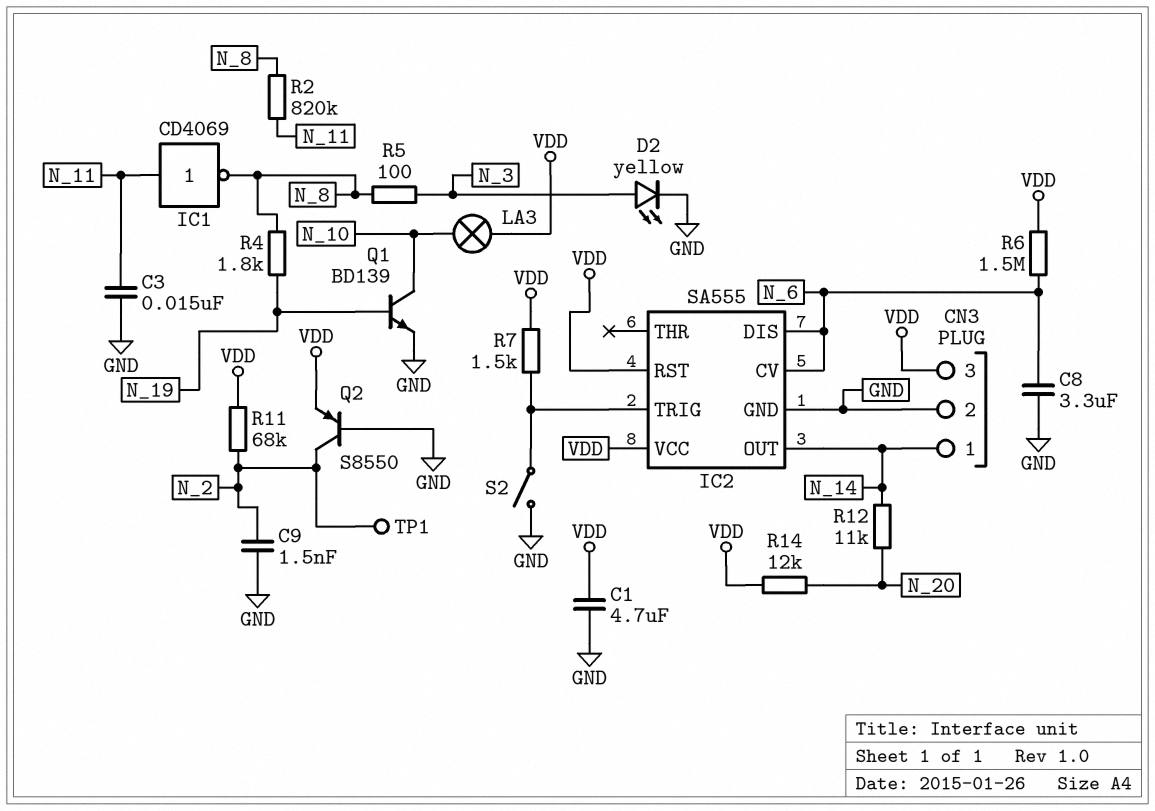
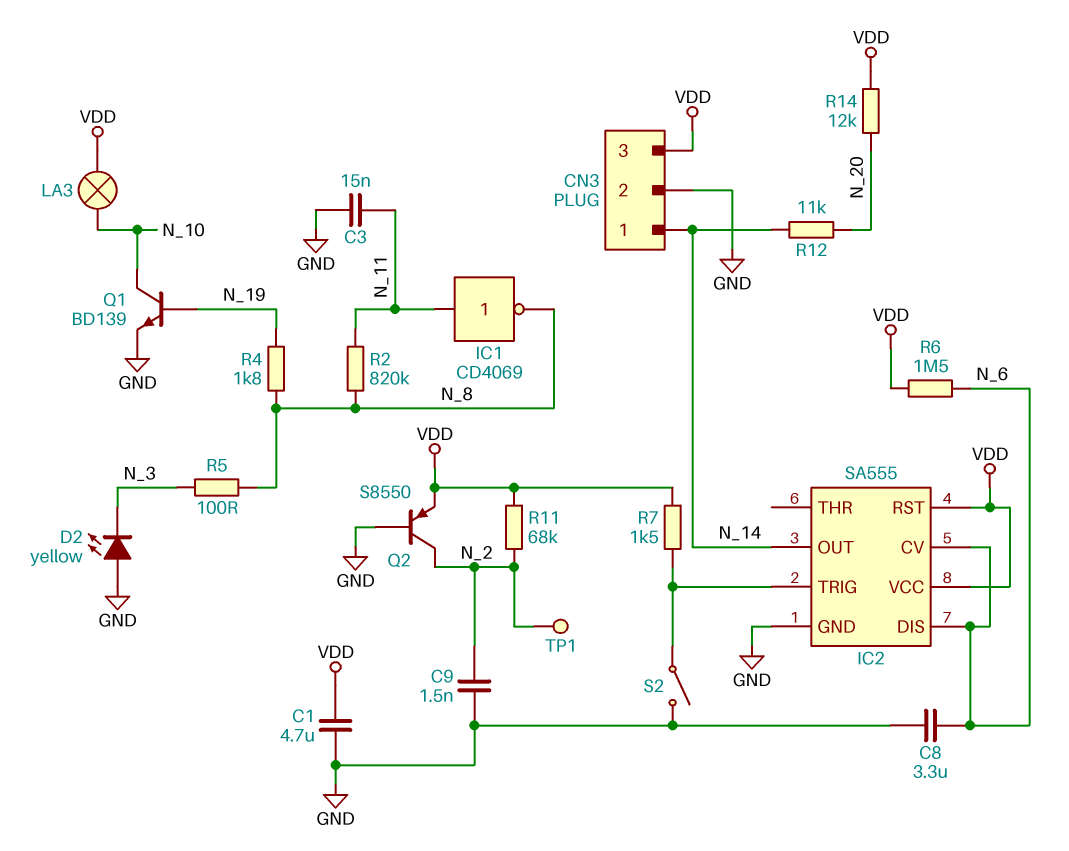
D2: LED yellow (A N_3, K GND) -> LED yellow (A GND, K N_3)

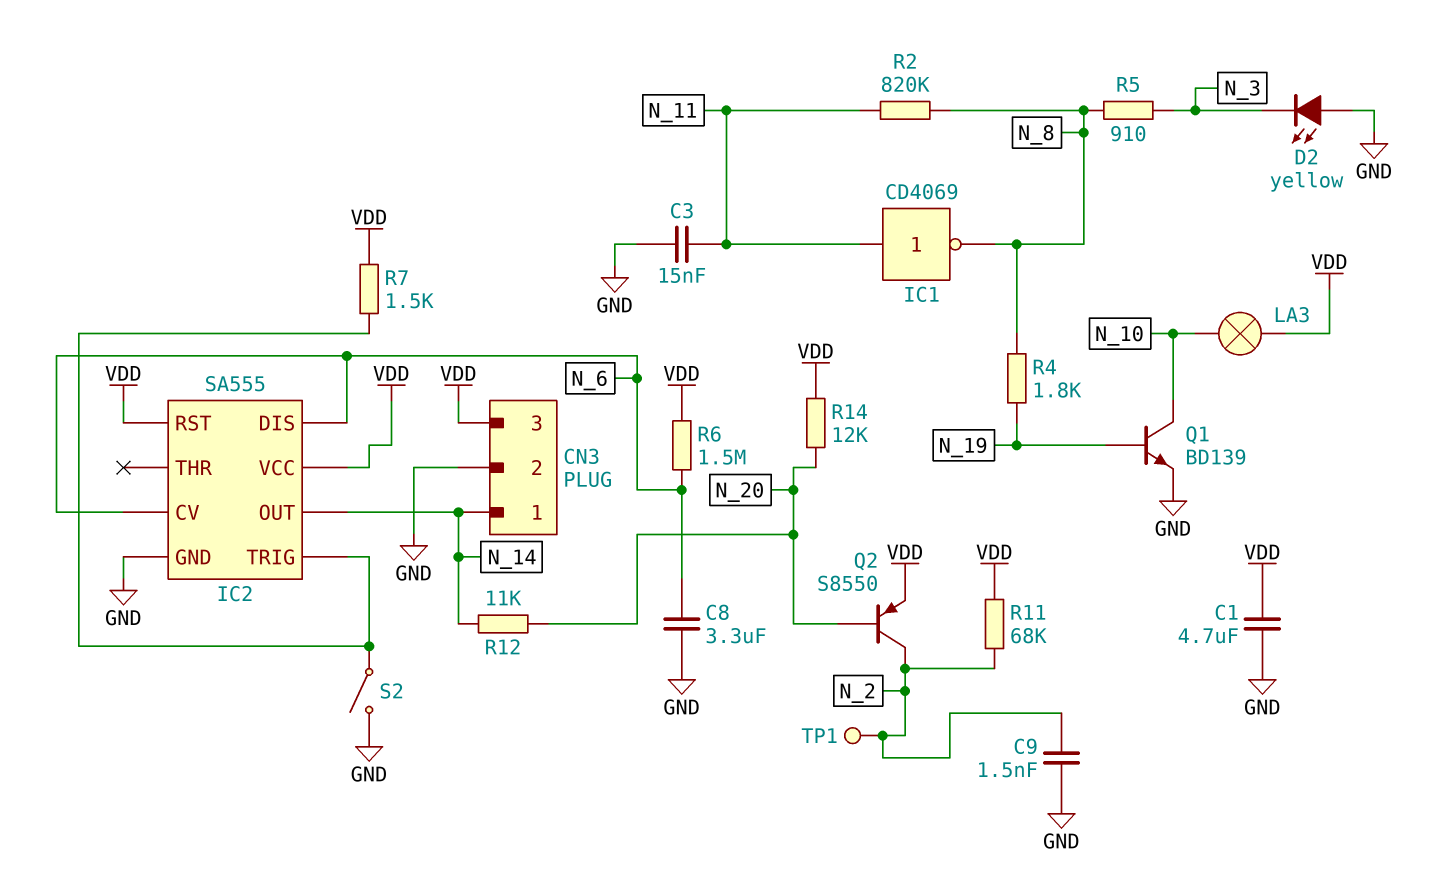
Q2: PNP S8550 (B GND, C N_2, E VDD) -> PNP S8550 (B N_20, C N_2, E VDD)
R5: 100 (N_3, N_8) -> 910 (N_3, N_8)

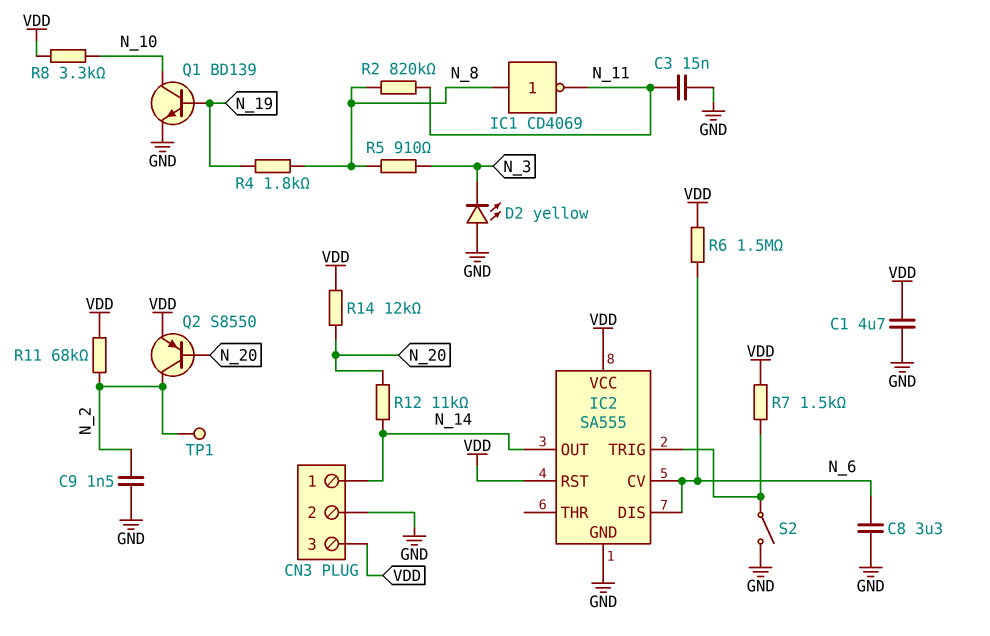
IC1: NOT CD4069 (in N_11, out N_8) -> NOT CD4069 (in N_8, out N_11)
LA3: lamp (N_10, VDD) -> none
R8: none -> 3.3k (N_10, VDD)

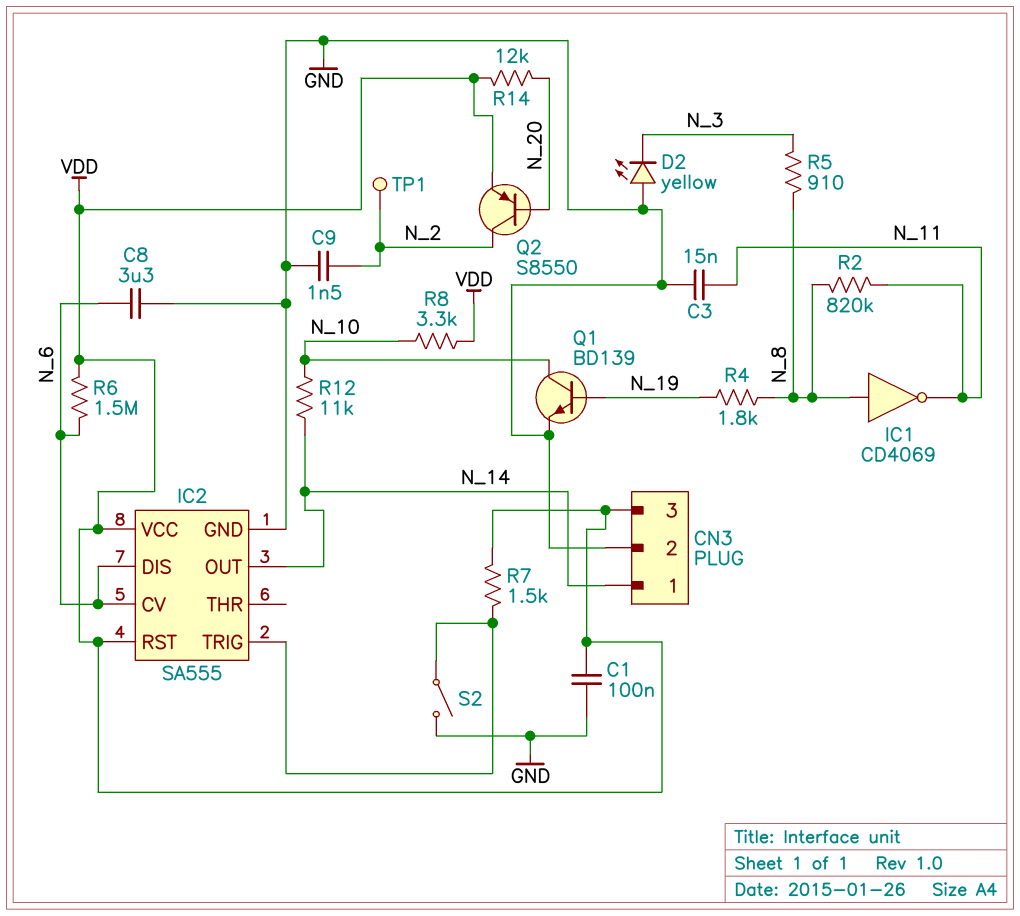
C1: 4.7uF (GND, VDD) -> 100nF (GND, VDD)
R11: 68k (N_2, VDD) -> none
R12: 11k (N_14, N_20) -> 11k (N_10, N_14)

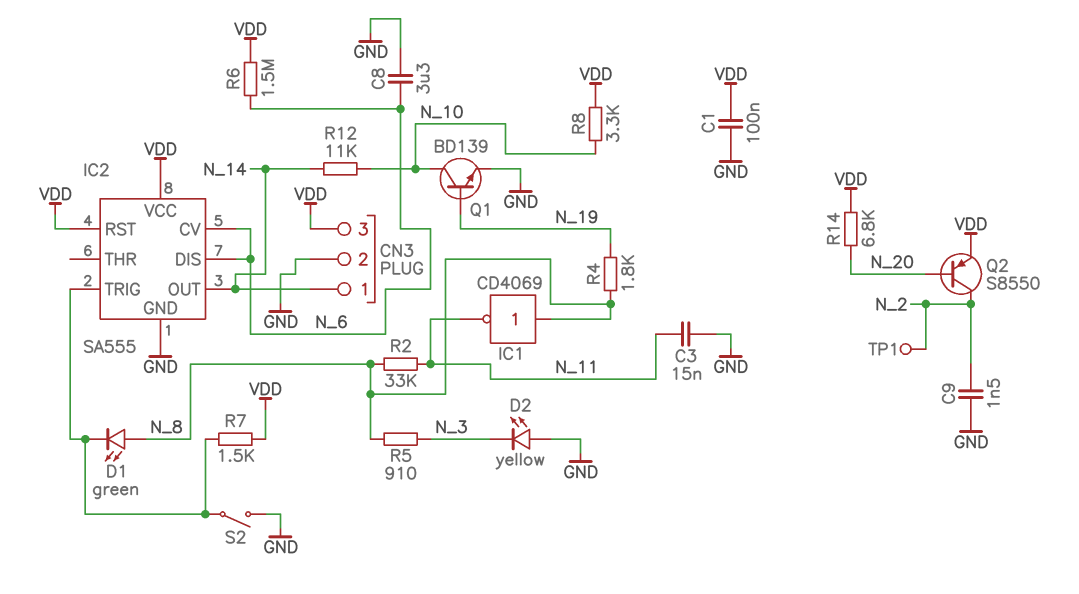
D1: none -> LED green (A N_8, K IC2/TRIG)
R2: 820k (N_8, N_11) -> 33k (N_8, N_11)
R14: 12k (N_20, VDD) -> 6.8k (N_20, VDD)

